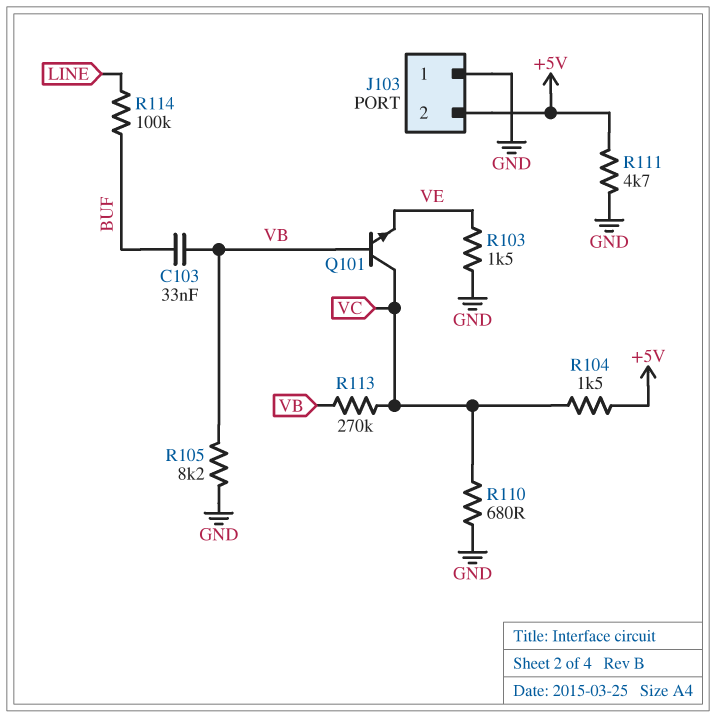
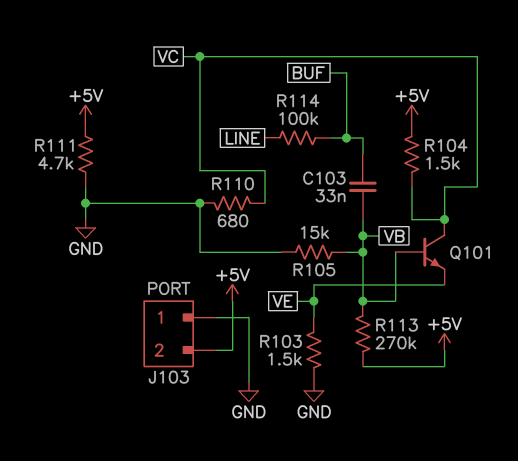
R105: 8.2k (GND, VB) -> 15k (GND, VB)
R113: 270k (VB, VC) -> 270k (+5V, VB)

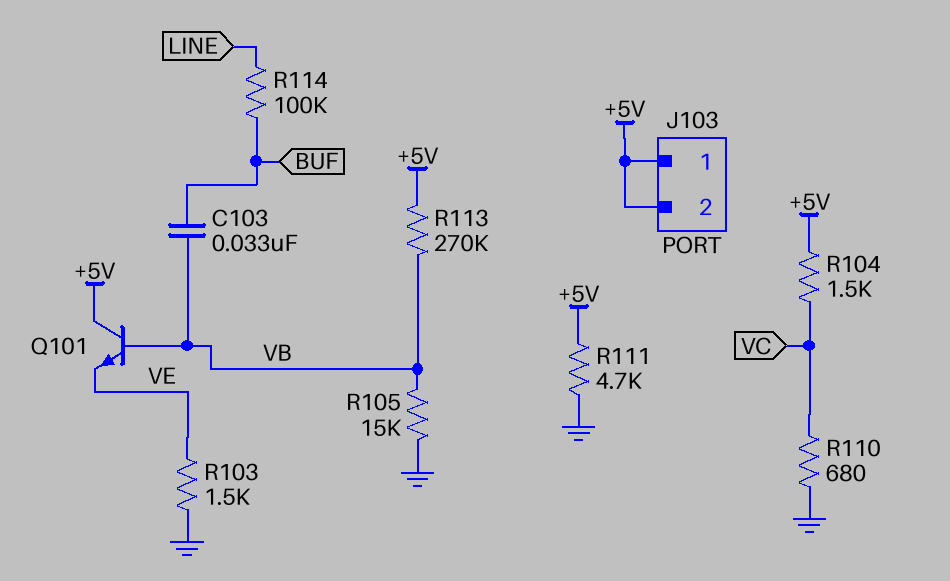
J103 pin 1: GND -> +5V
Q101: NPN (B VB, C VC, E VE) -> NPN (B VB, C +5V, E VE)

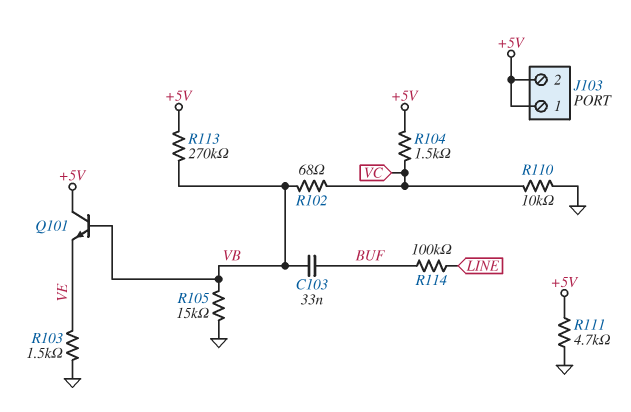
R102: none -> 68 (VB, VC)
R110: 680 (GND, VC) -> 10k (GND, VC)

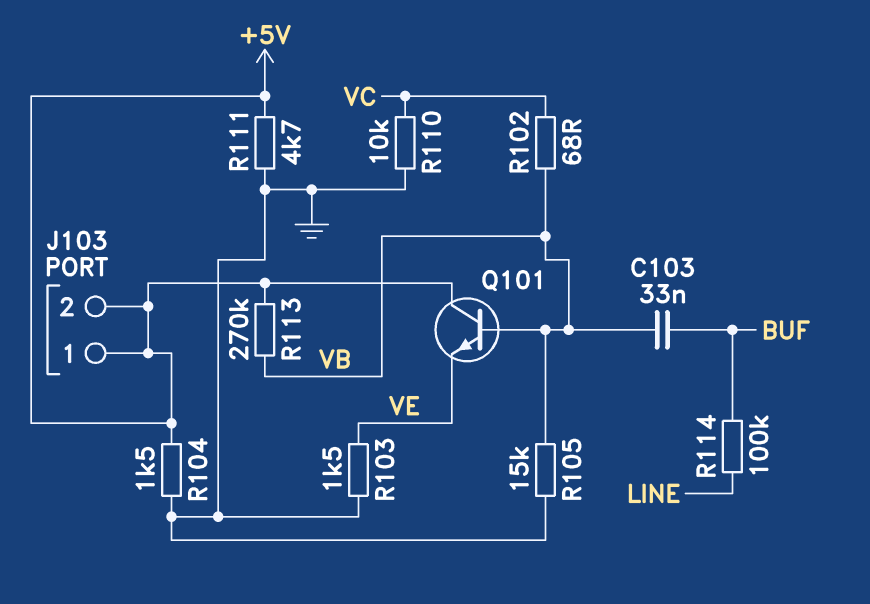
R104: 1.5k (+5V, VC) -> 1.5k (+5V, GND)

